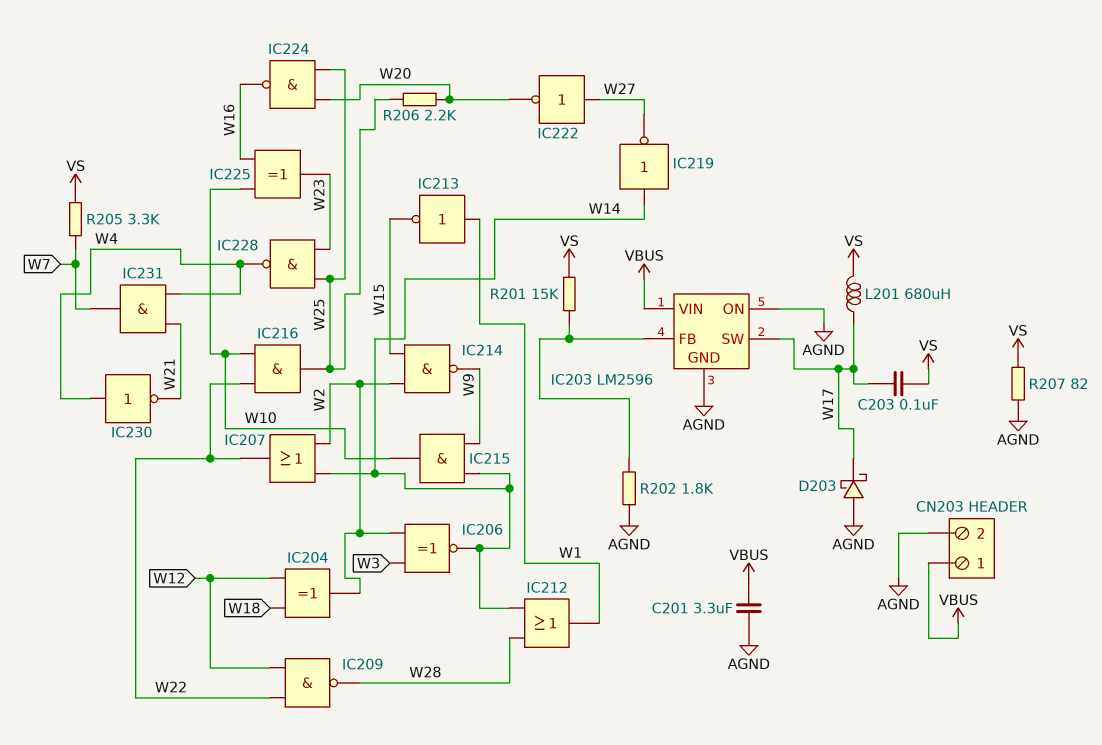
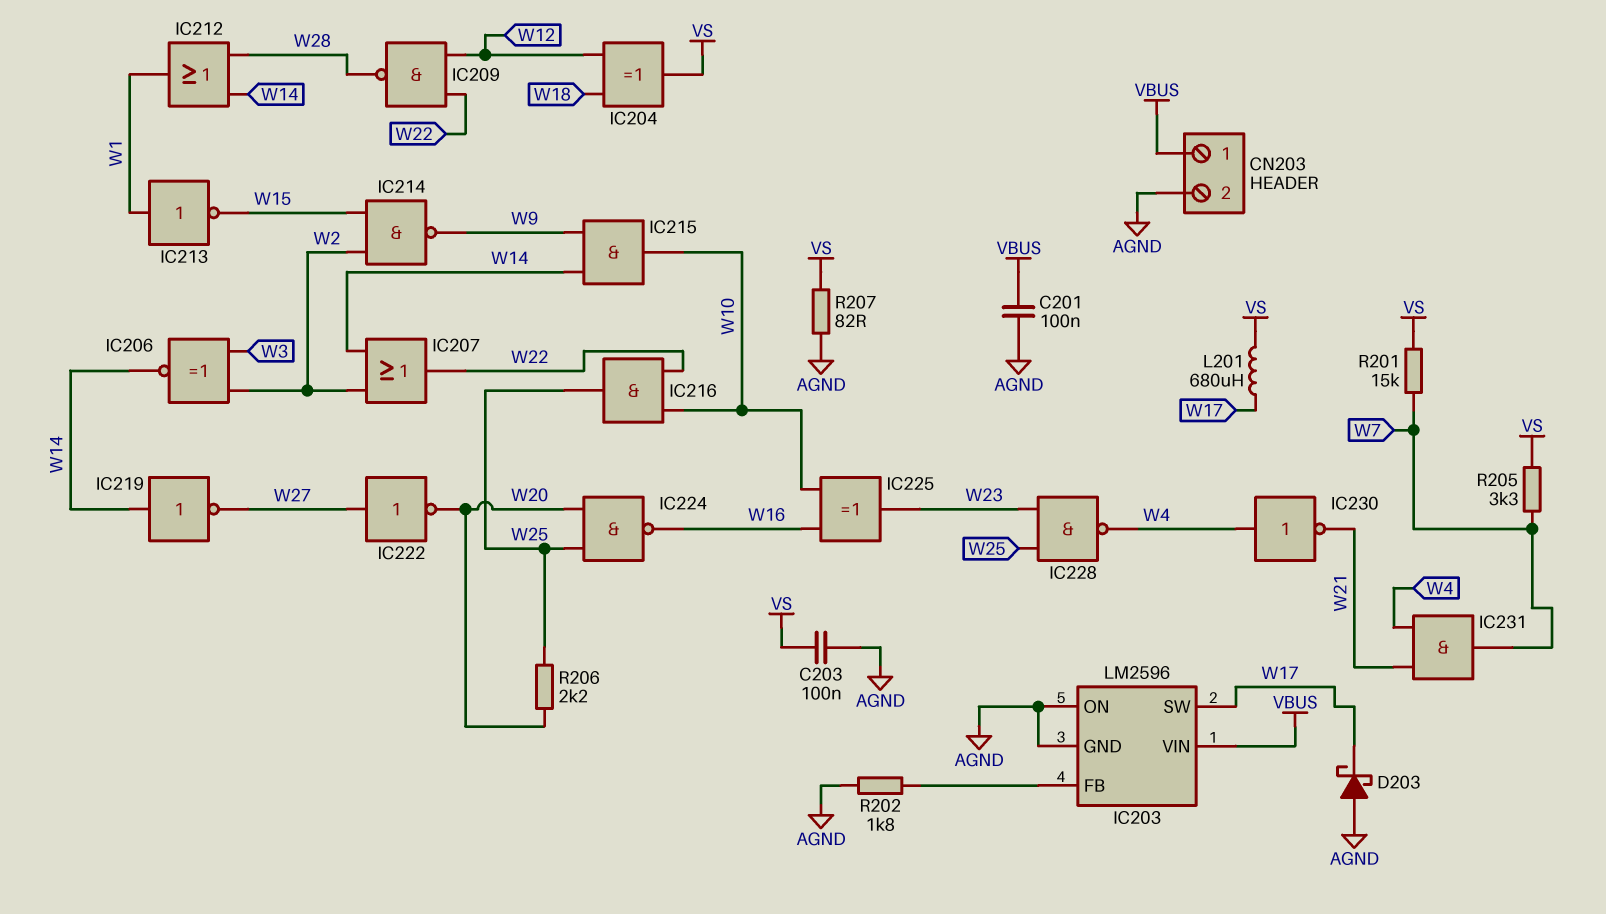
C201: 3.3uF (AGND, VBUS) -> 100nF (AGND, VBUS)
C203: 100nF (VS, W17) -> 100nF (AGND, VS)
IC204: XOR (in W12, in W18, out W2) -> XOR (in W12, in W18, out VS)
R201: 15k (IC203/FB, VS) -> 15k (VS, W7)

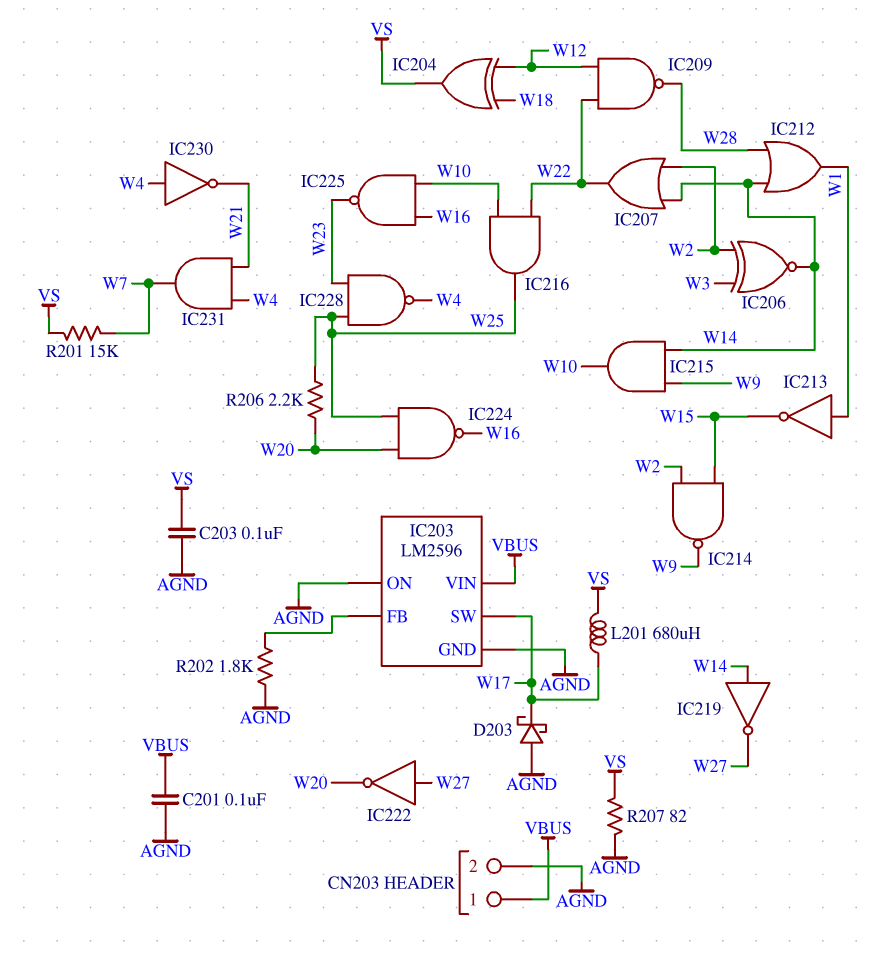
IC225: XOR (in W10, in W16, out W23) -> NAND (in W10, in W16, out W23)
R205: 3.3k (VS, W7) -> none

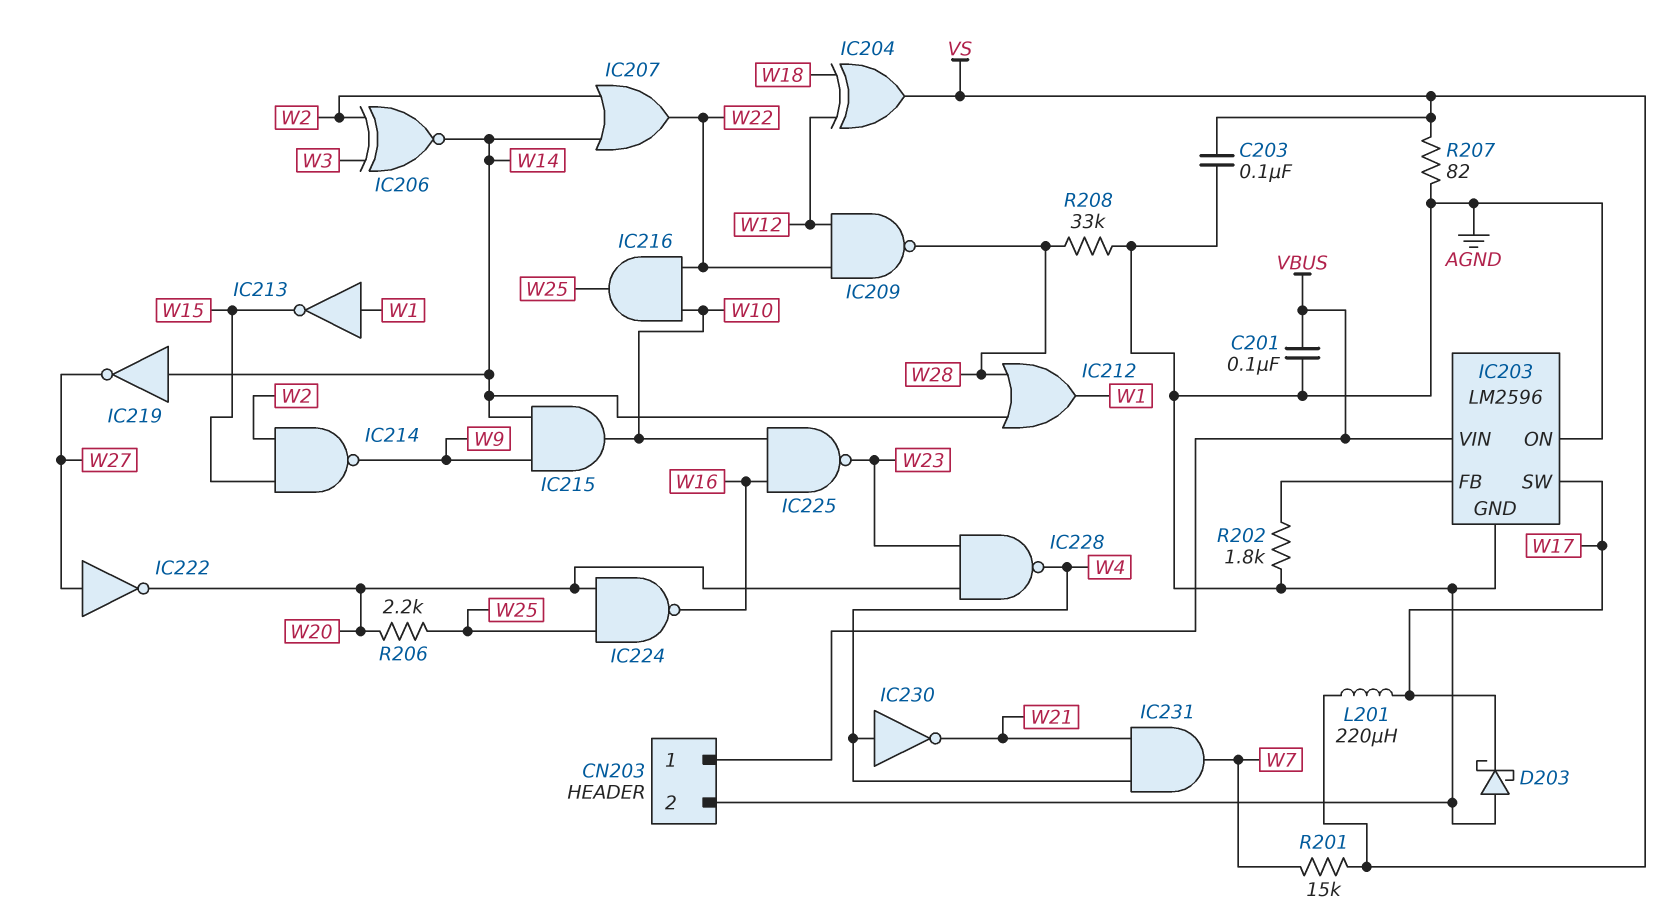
IC228: NAND (in W23, in W25, out W4) -> NAND (in W20, in W23, out W4)
L201: 680uH (VS, W17) -> 220uH (VS, W17)
R208: none -> 33k (AGND, W28)

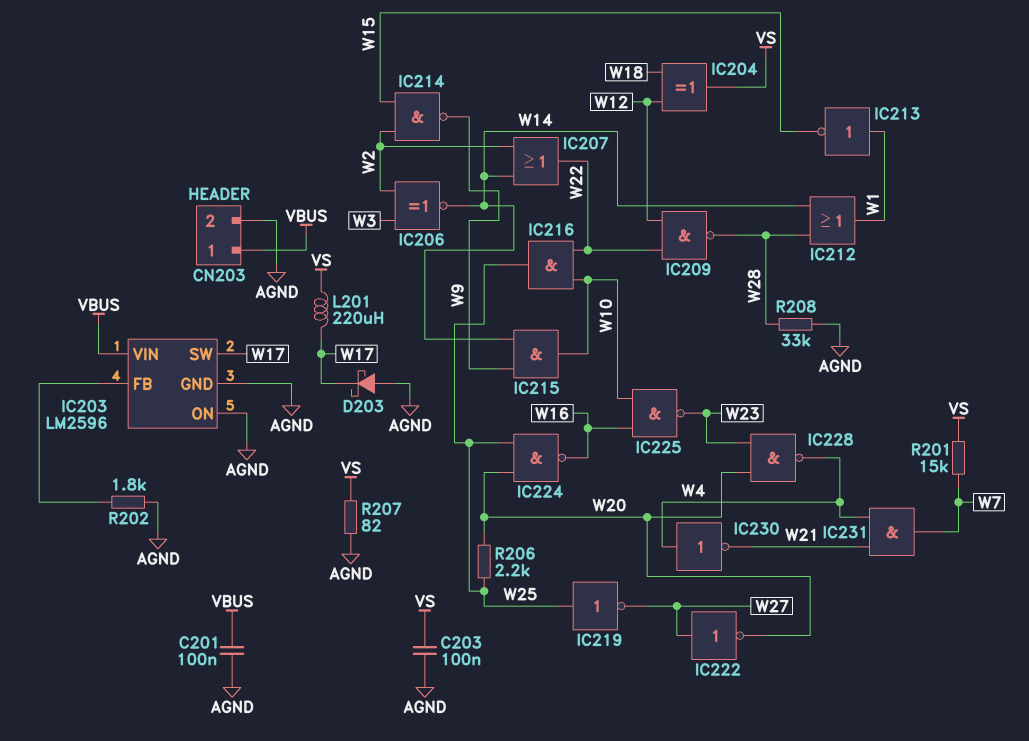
IC219: NOT (in W14, out W27) -> NOT (in W25, out W27)

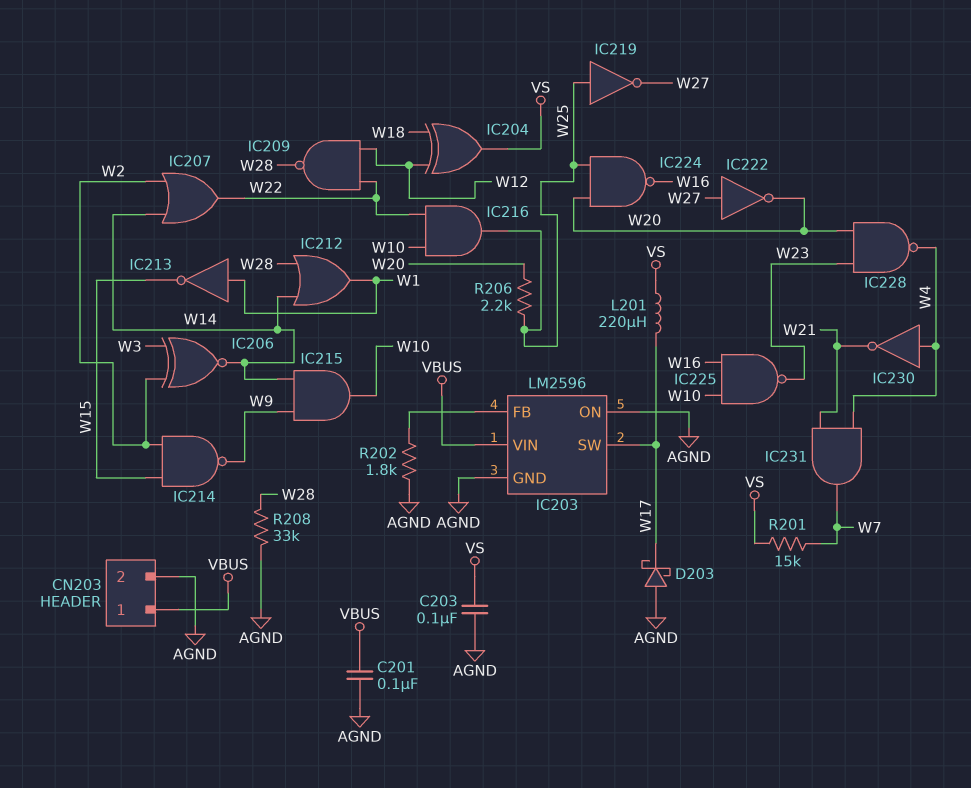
R207: 82 (AGND, VS) -> none

